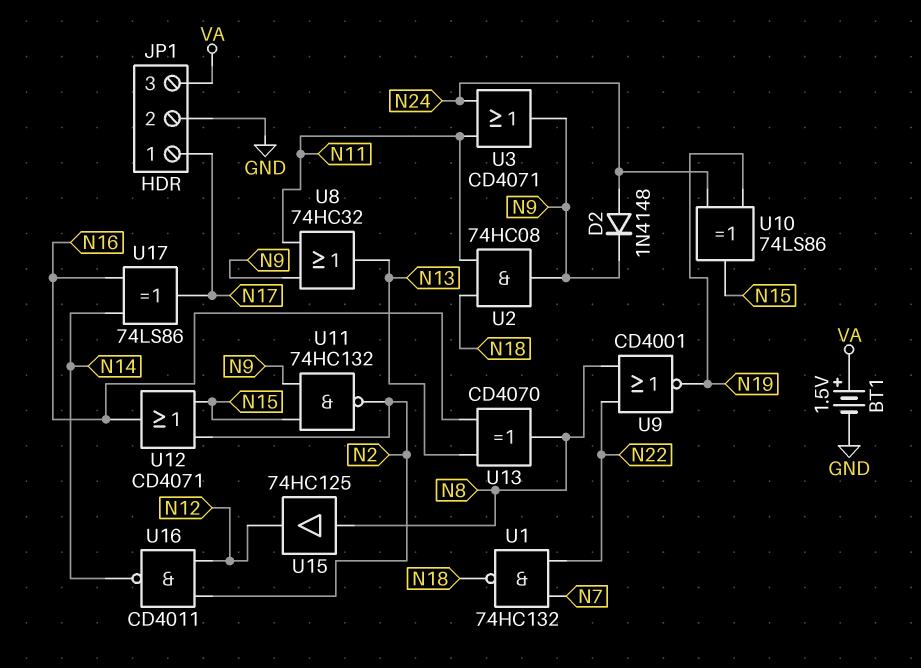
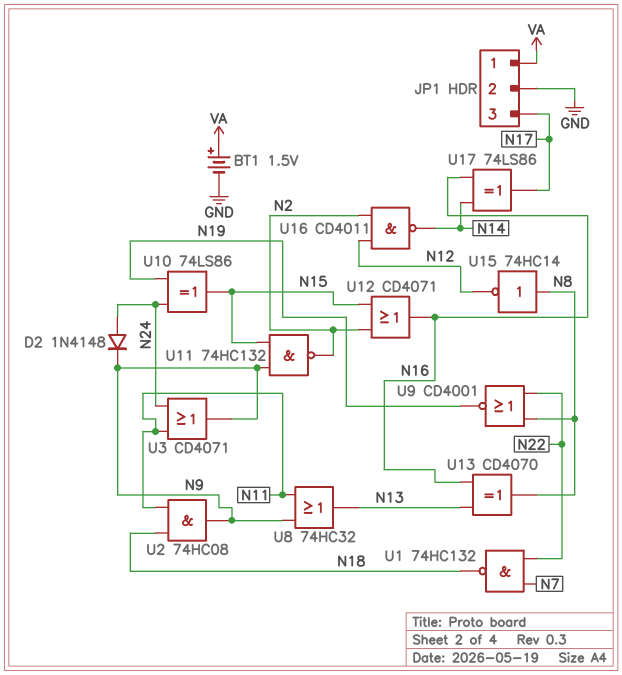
JP1 pin 1: N17 -> VA
JP1 pin 3: VA -> N17
U15: buffer 74HC125 (in N8, out N12) -> NOT 74HC14 (in N8, out N12)

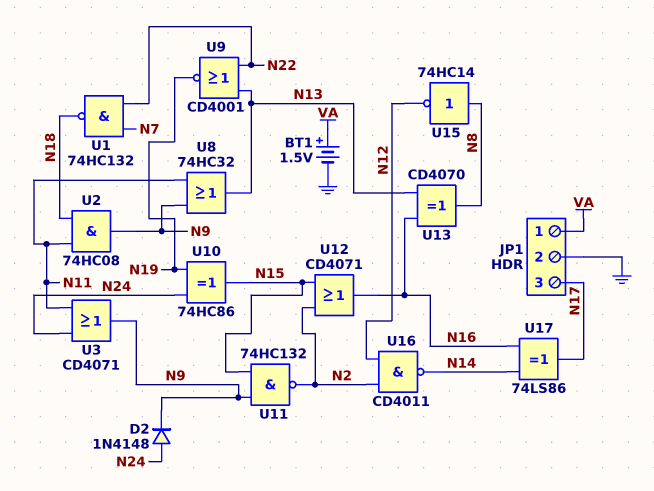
U9: NOR CD4001 (in N8, in N22, out N19) -> NOR CD4001 (in N13, in N22, out N19)
U10: XOR 74LS86 (in N19, in N24, out N15) -> XOR 74HC86 (in N19, in N24, out N15)

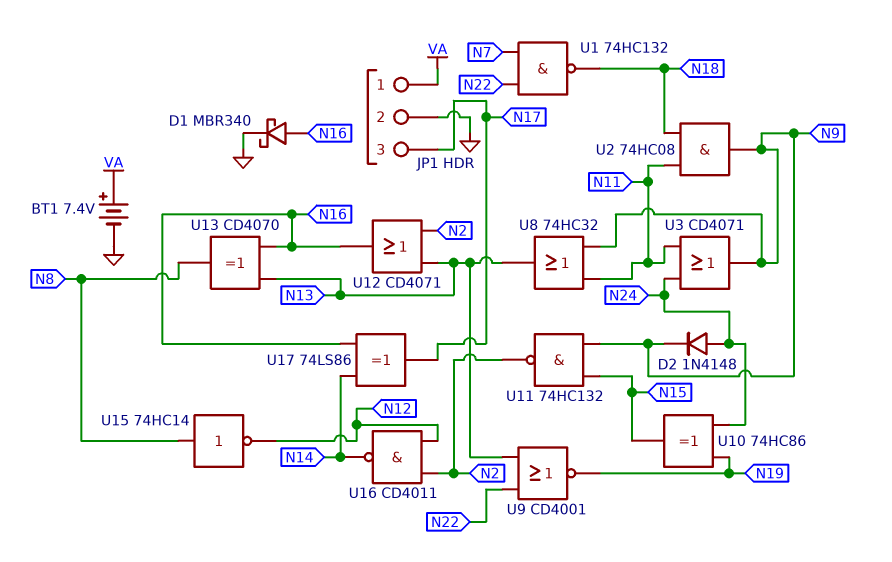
BT1: 1.5V (plus VA, minus GND) -> 7.4V (plus VA, minus GND)
D1: none -> schottky MBR340 (A N16, K GND)
U12: OR CD4071 (in N2, in N15, out N16) -> OR CD4071 (in N2, in N13, out N16)

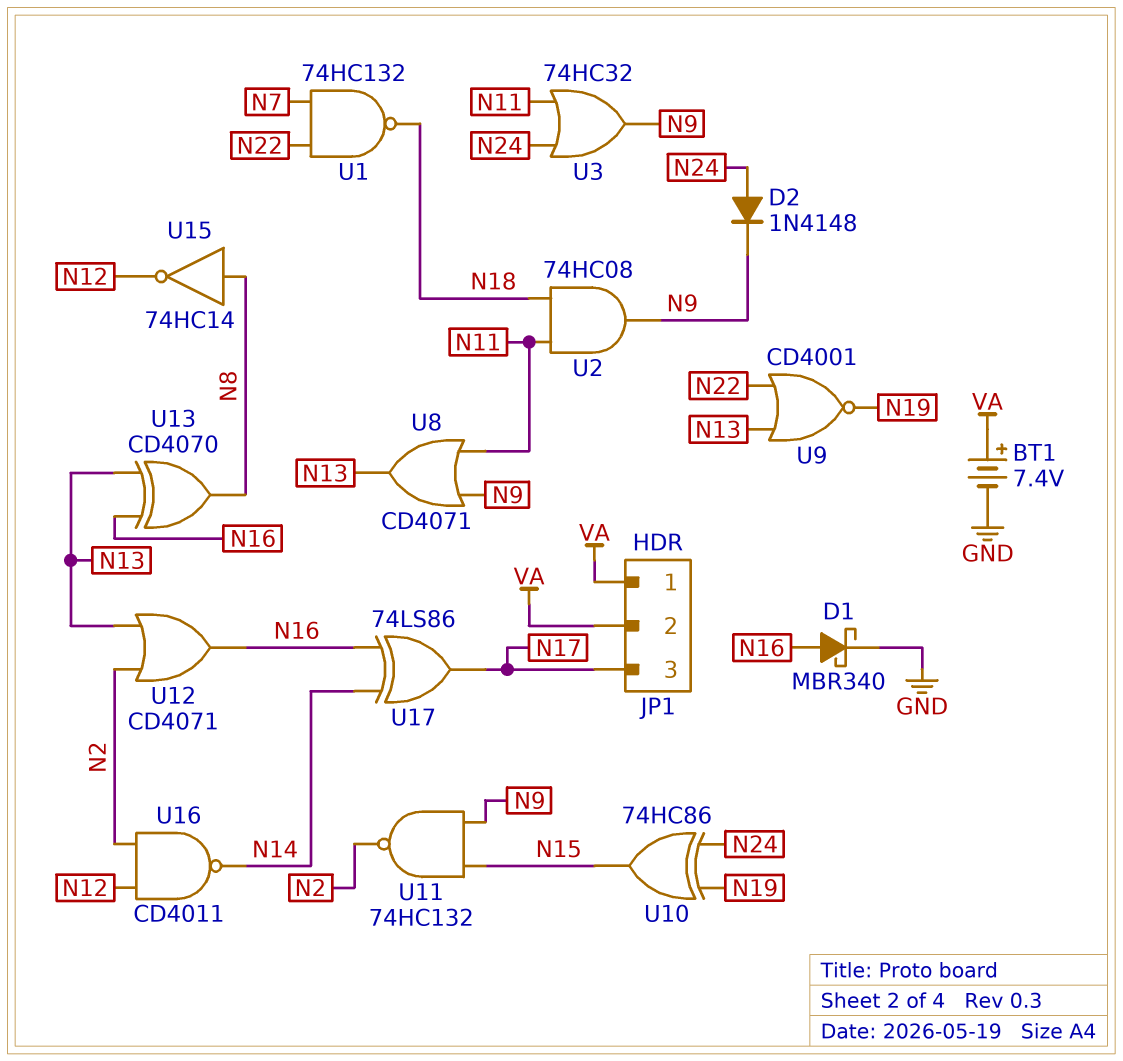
JP1 pin 2: GND -> VA
U3: OR CD4071 (in N11, in N24, out N9) -> OR 74HC32 (in N11, in N24, out N9)
U8: OR 74HC32 (in N9, in N11, out N13) -> OR CD4071 (in N9, in N11, out N13)

